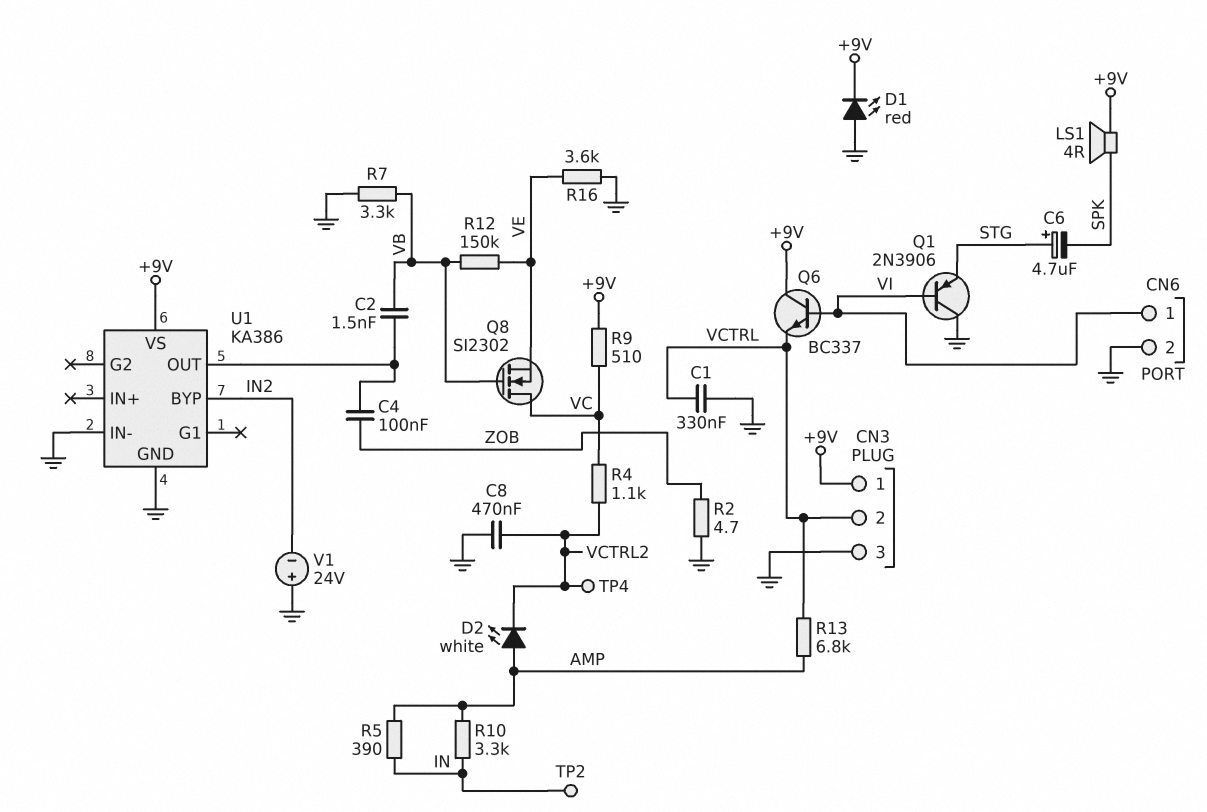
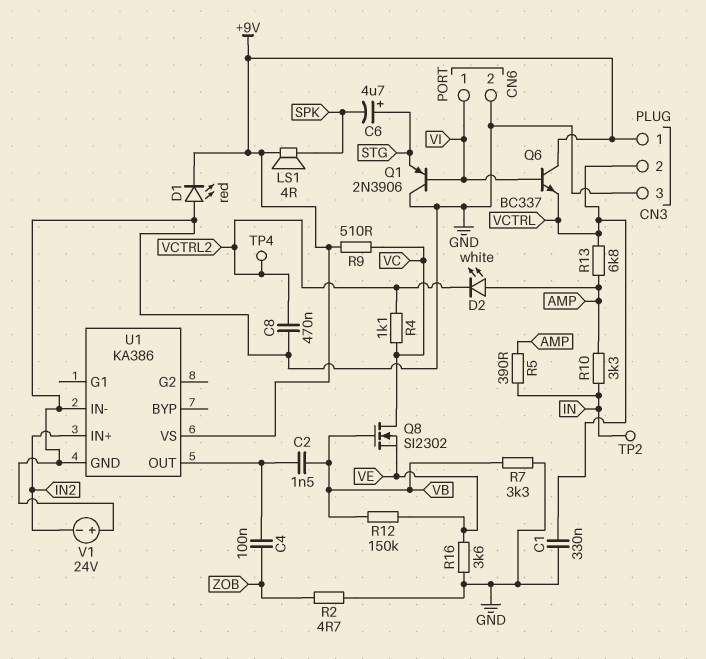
U1 pin BYP: IN2 -> none
U1 pin IN+: none -> IN2

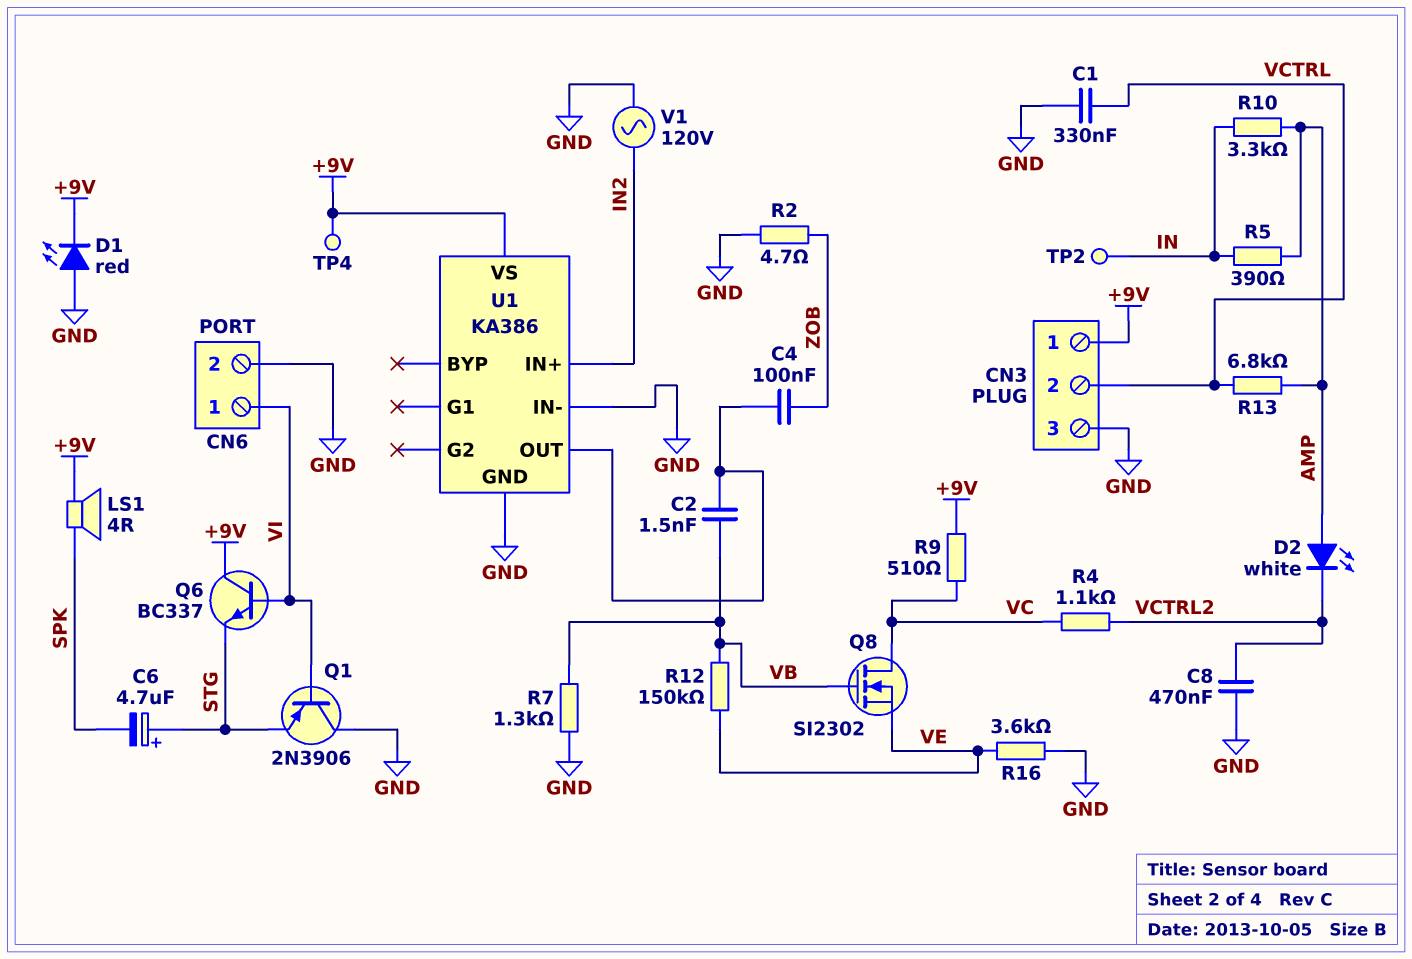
Q6: NPN BC337 (B VI, C +9V, E VCTRL) -> NPN BC337 (B VI, C +9V, E STG)
R7: 3.3k (GND, VB) -> 1.3k (GND, VB)
TP4: test point (VCTRL2) -> test point (+9V)
V1: 24V (plus GND, minus IN2) -> AC 120V (GND, IN2)

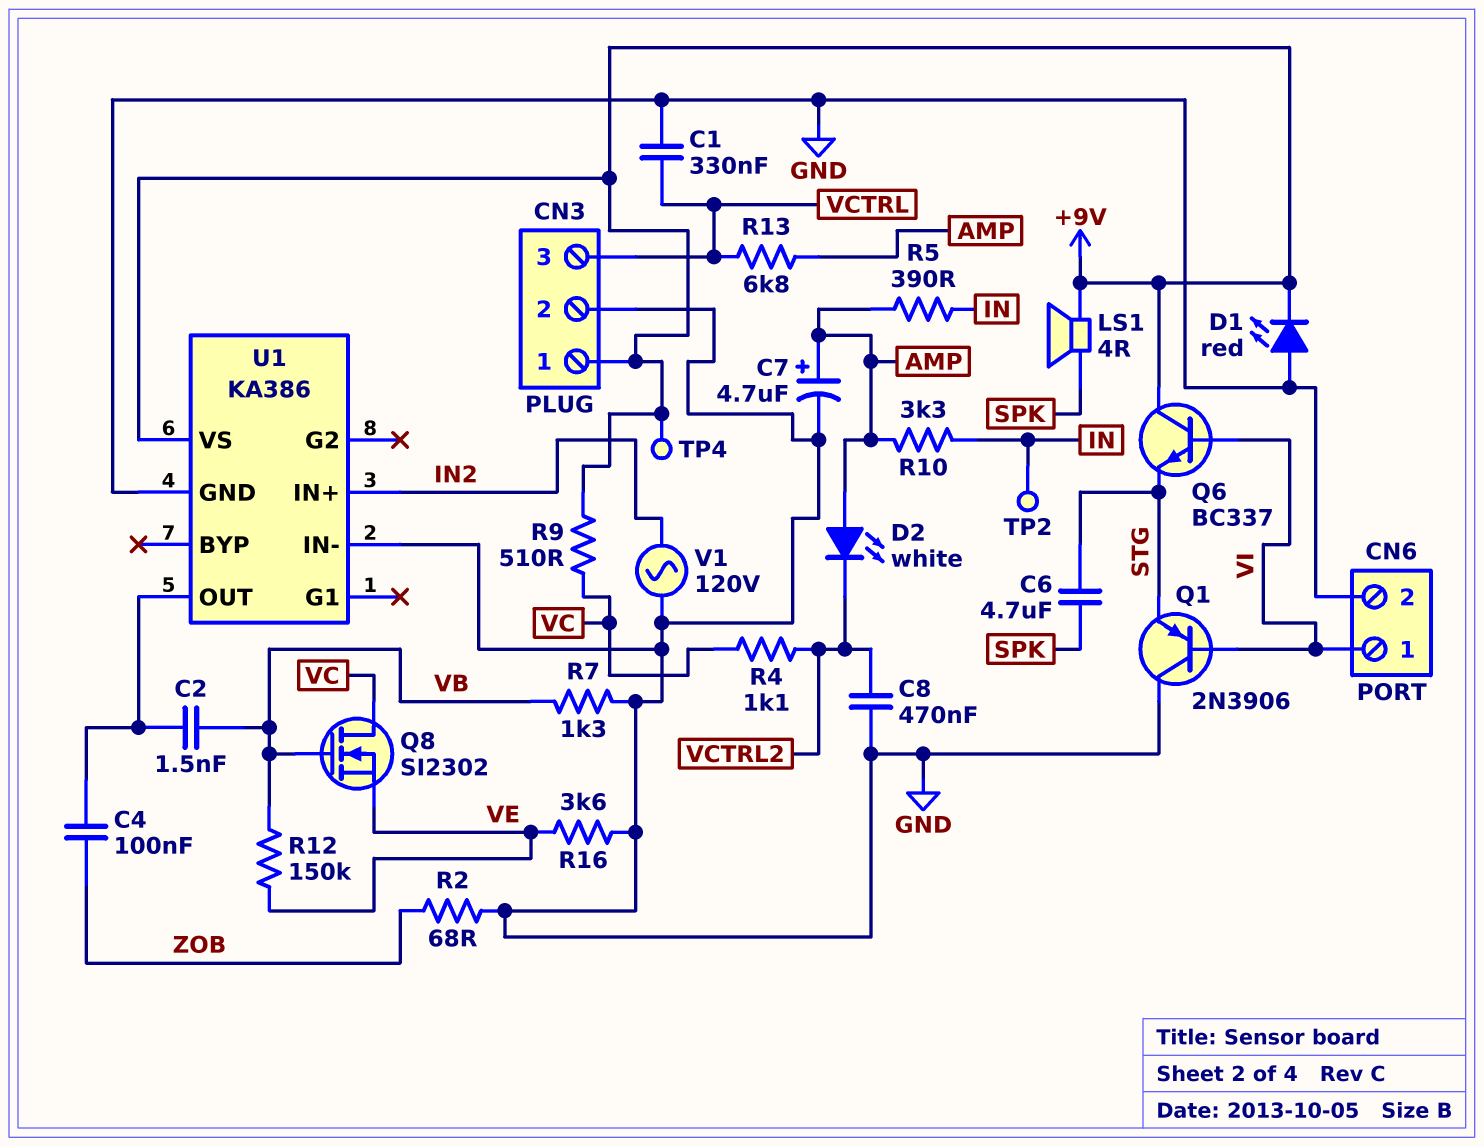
C6: 4.7uF (plus STG, minus SPK) -> 4.7uF (SPK, STG)
C7: none -> 4.7uF (plus AMP, minus GND)
CN3 pin 2: VCTRL -> GND
CN3 pin 3: GND -> VCTRL
R2: 4.7 (GND, ZOB) -> 68 (GND, ZOB)

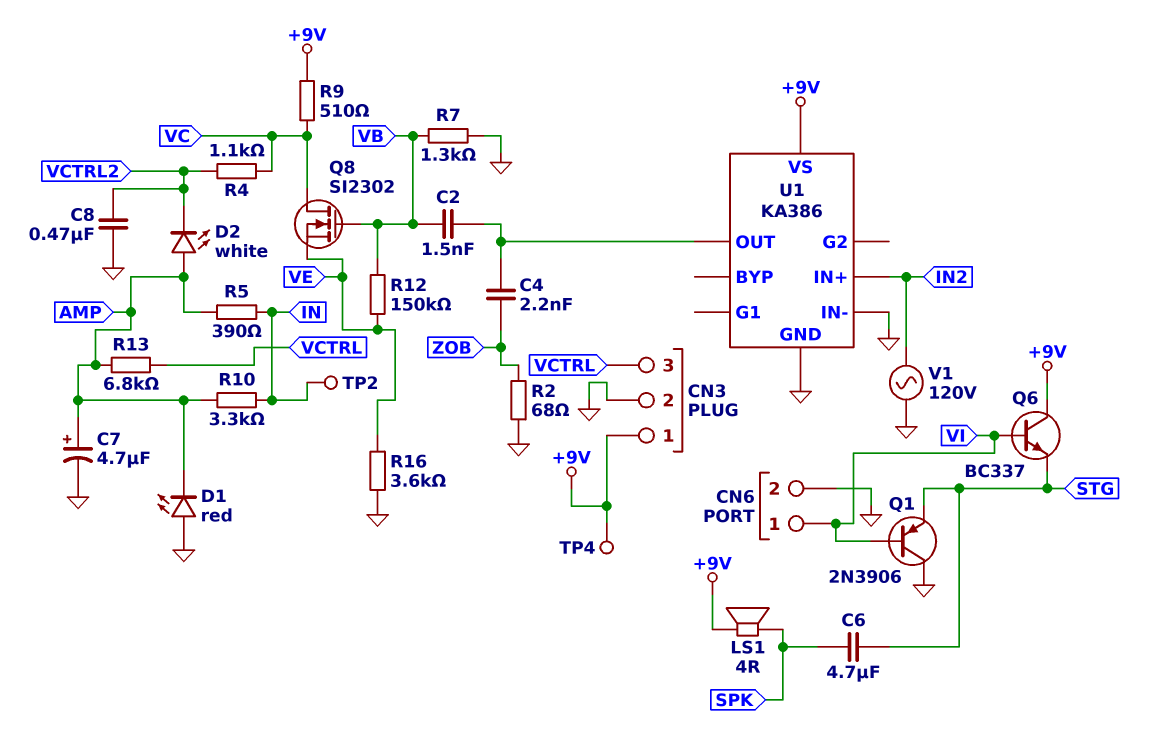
C1: 330nF (GND, VCTRL) -> none
C4: 100nF (U1/OUT, ZOB) -> 2.2nF (U1/OUT, ZOB)
D1: LED red (A GND, K +9V) -> LED red (A GND, K AMP)

